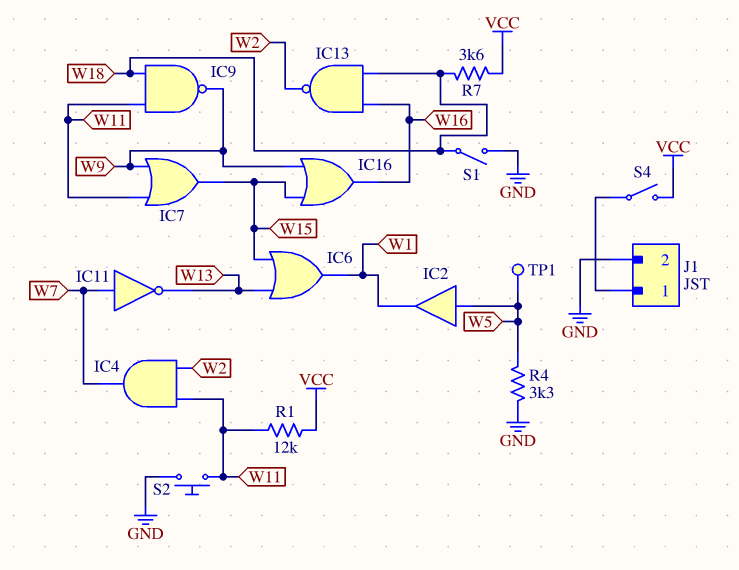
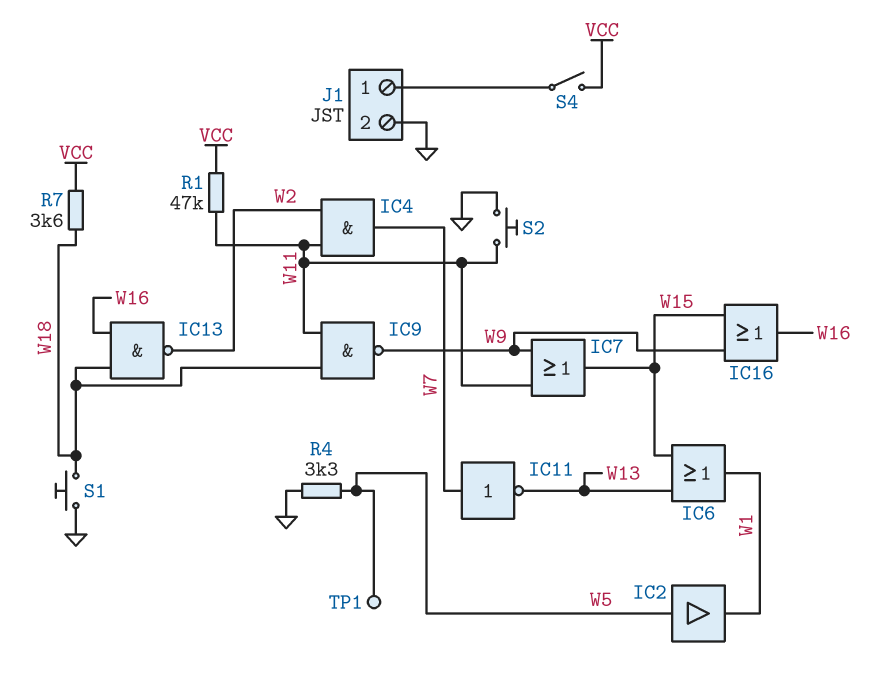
R1: 12k (VCC, W11) -> 47k (VCC, W11)
S1: switch (GND, W18) -> button (GND, W18)

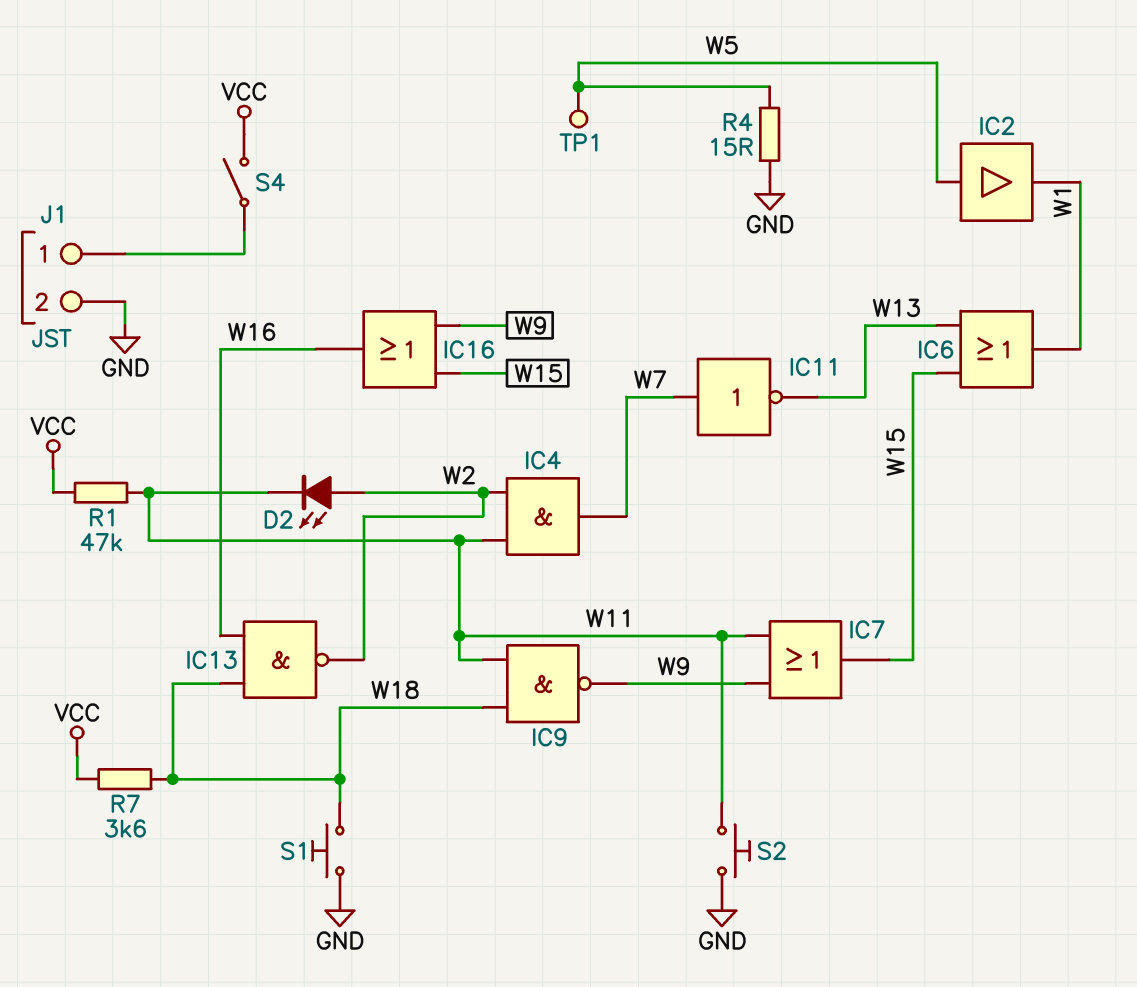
D2: none -> LED (A W2, K W11)
R4: 3.3k (GND, W5) -> 15 (GND, W5)

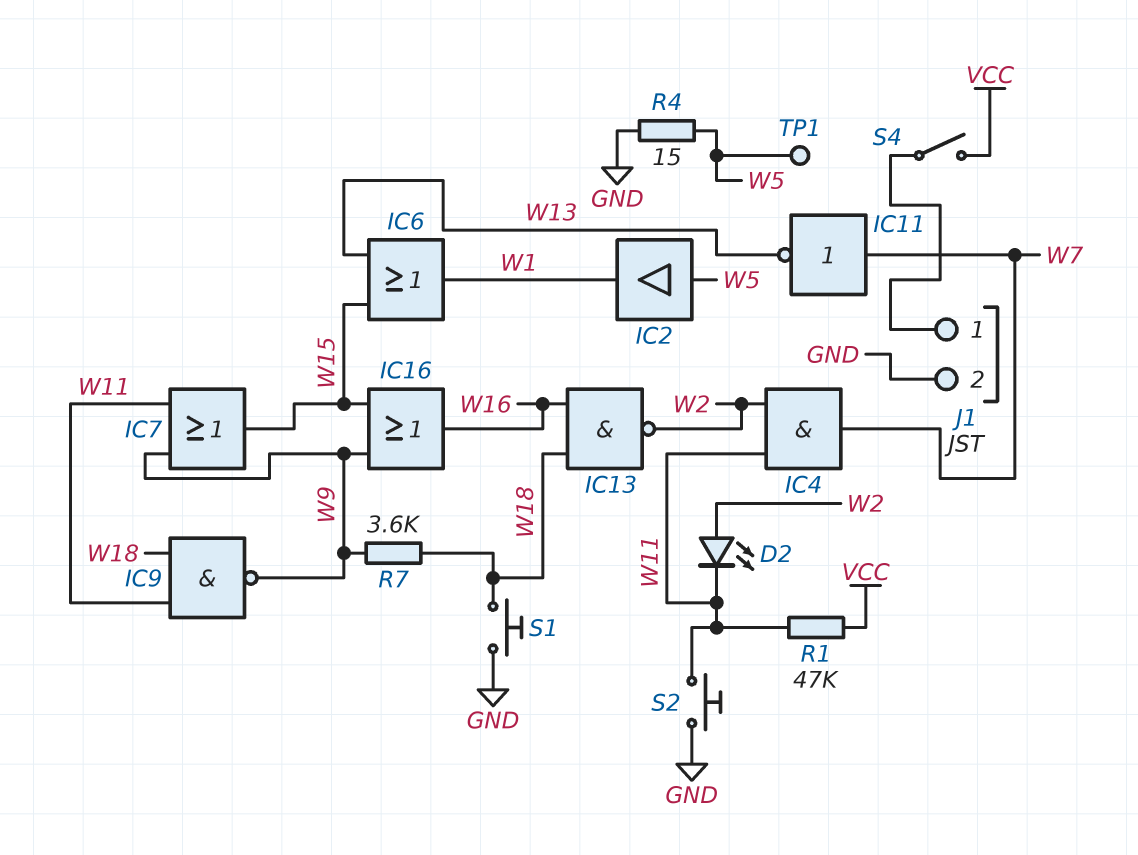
R7: 3.6k (VCC, W18) -> 3.6k (W9, W18)

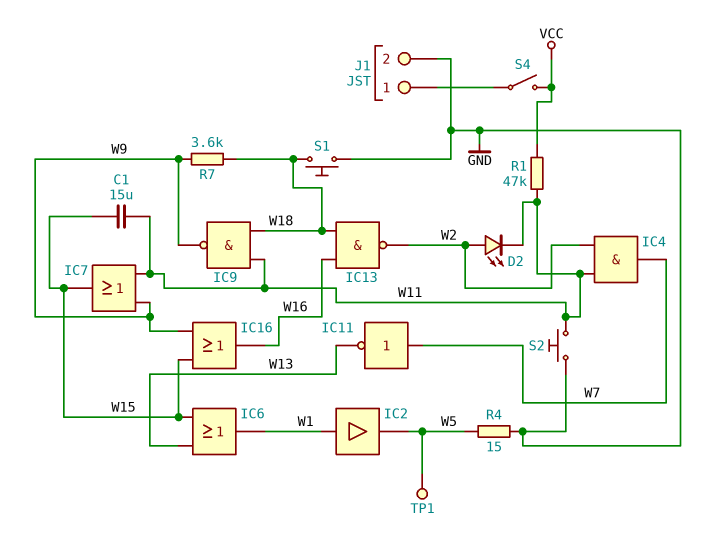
C1: none -> 15uF (W11, W15)
IC2: buffer (in W5, out W1) -> buffer (in W1, out W5)

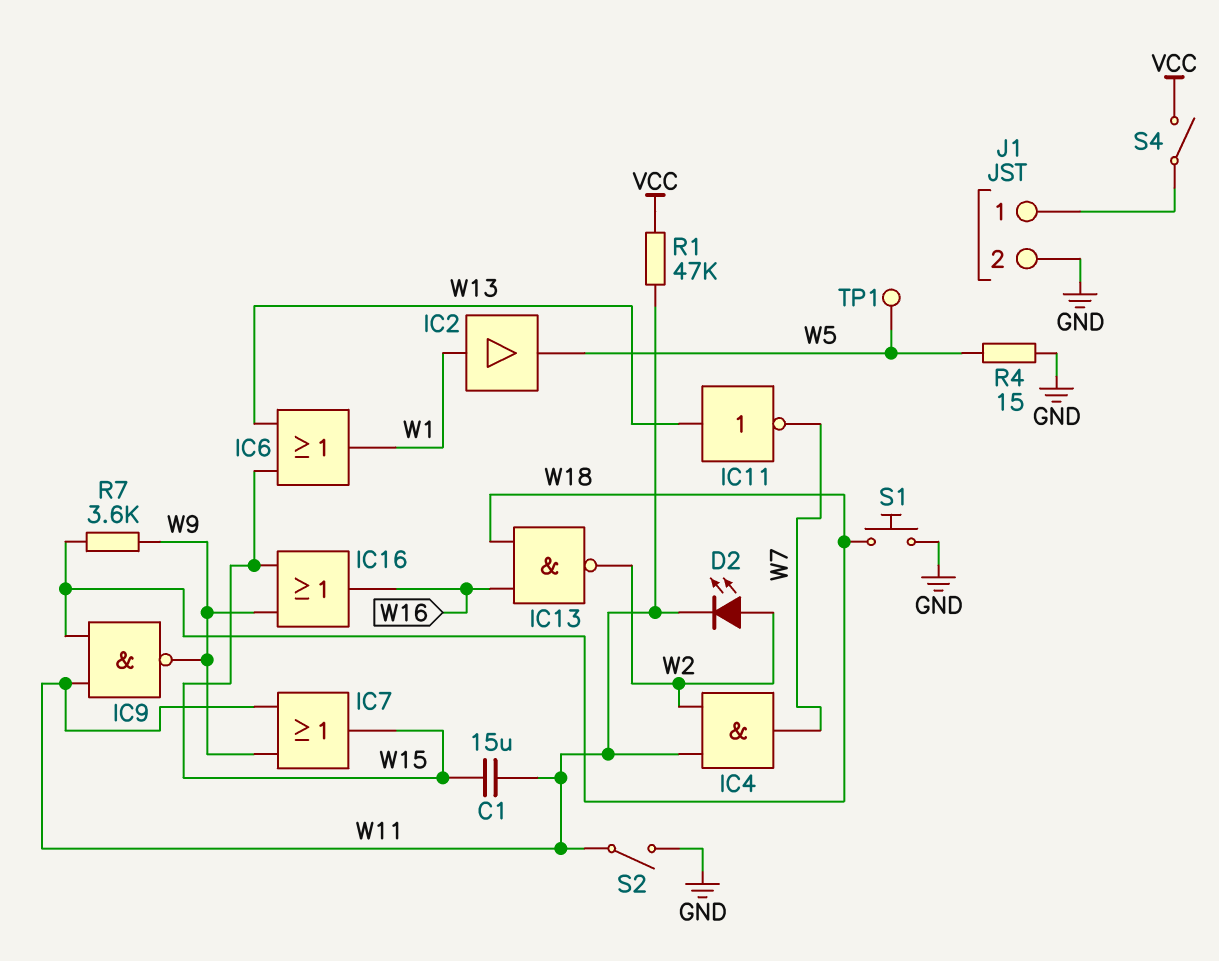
IC11: NOT (in W7, out W13) -> NOT (in W13, out W7)
S2: button (GND, W11) -> switch (GND, W11)

